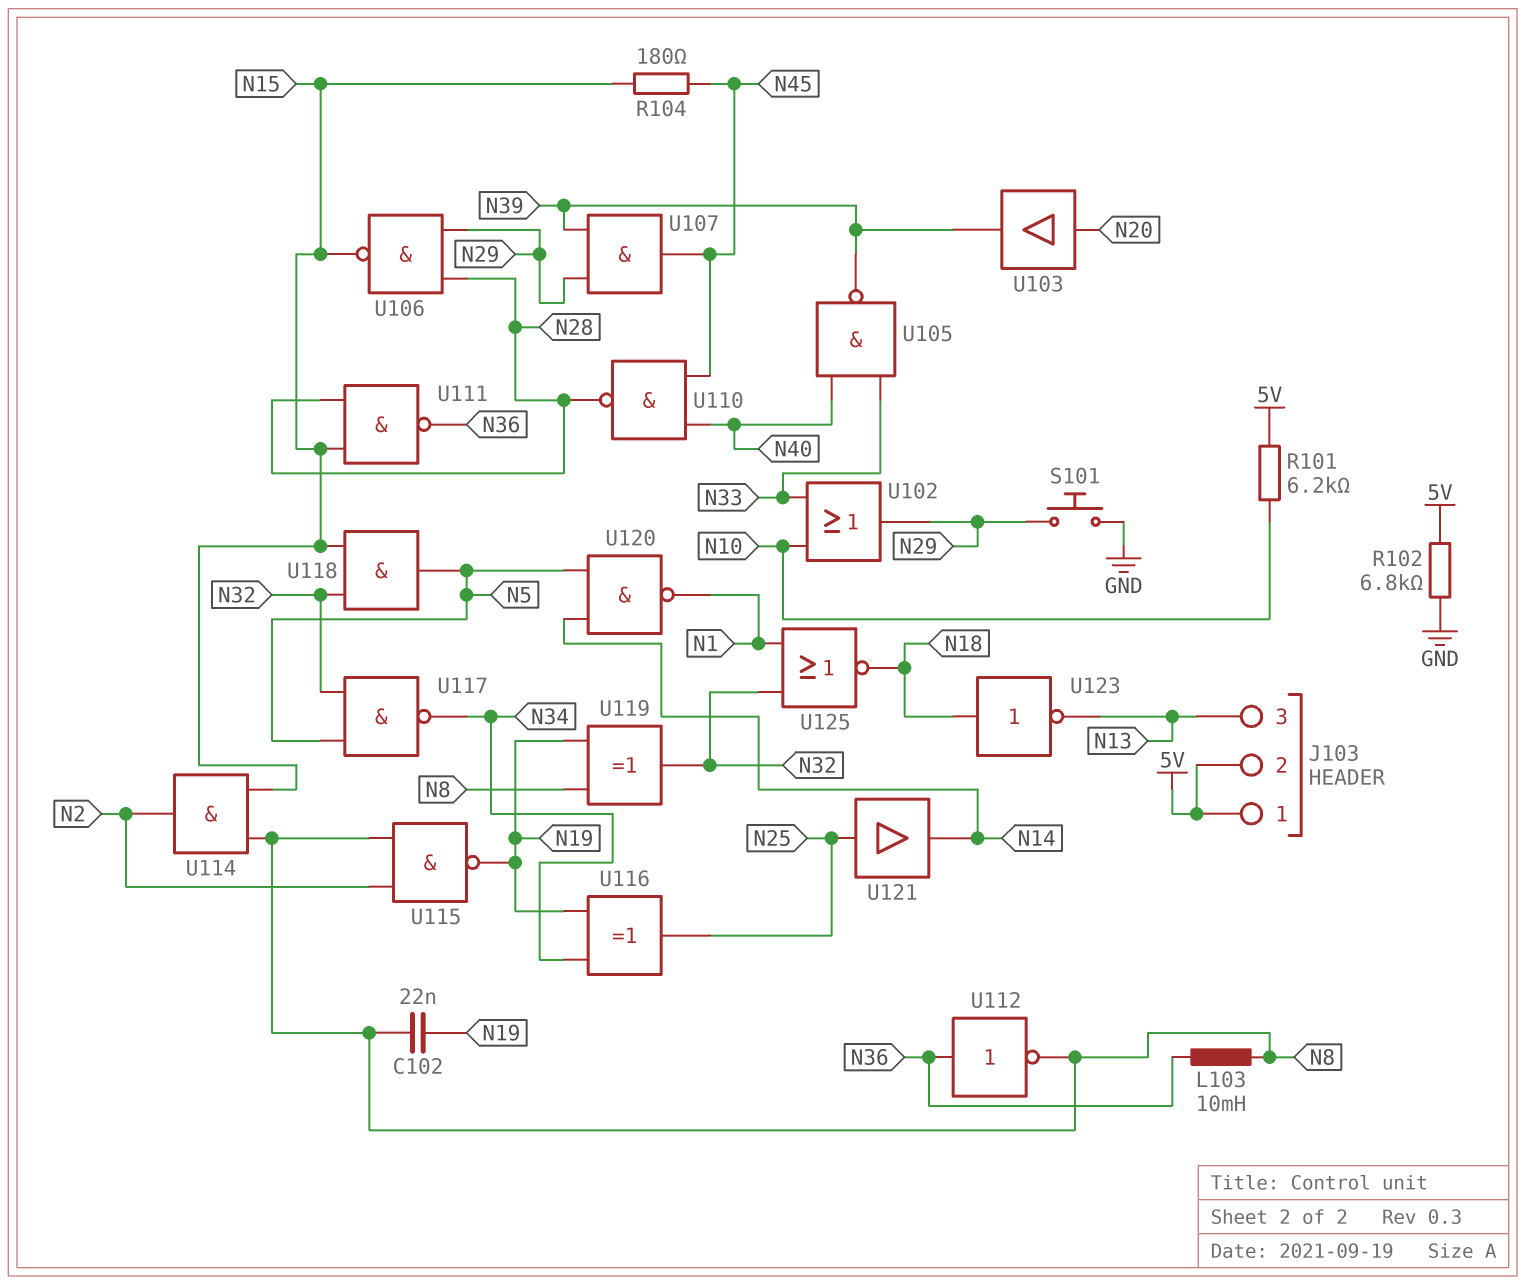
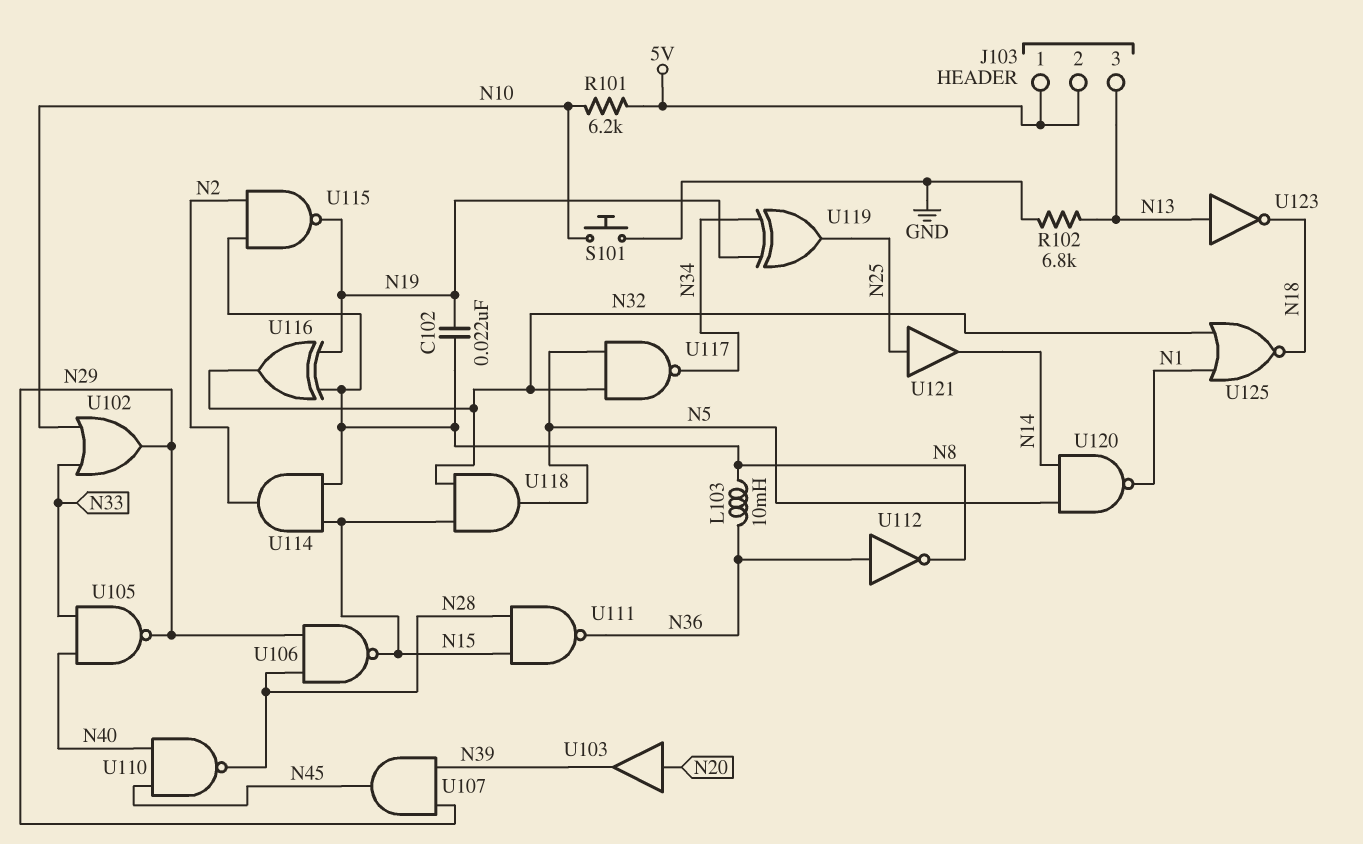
R102: 6.8k (5V, GND) -> 6.8k (GND, N13)
R104: 180 (N15, N45) -> none
S101: button (GND, N29) -> button (GND, N10)
U105: NAND (in N33, in N40, out N39) -> NAND (in N33, in N40, out N29)
U116: XOR (in N19, in N34, out N25) -> XOR (in N8, in N19, out N32)
U119: XOR (in N8, in N19, out N32) -> XOR (in N19, in N34, out N25)
U123: NOT (in N18, out N13) -> NOT (in N13, out N18)

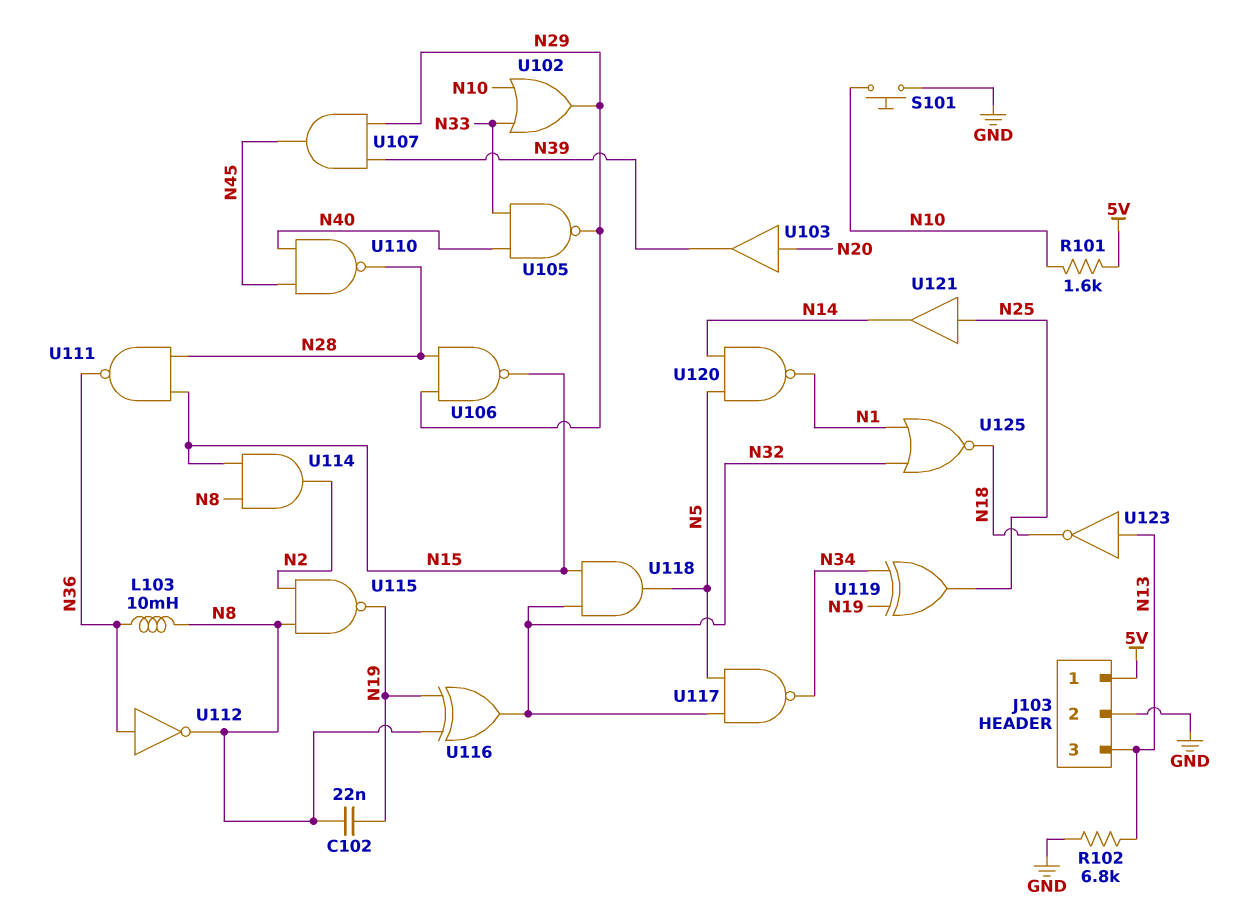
J103 pin 2: 5V -> GND
R101: 6.2k (5V, N10) -> 1.6k (5V, N10)

